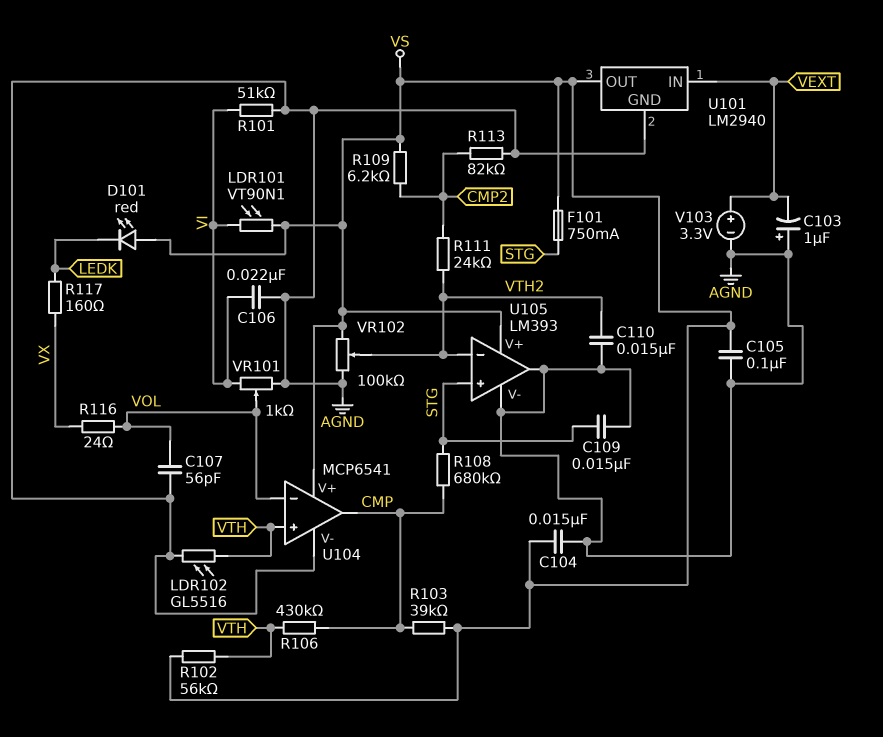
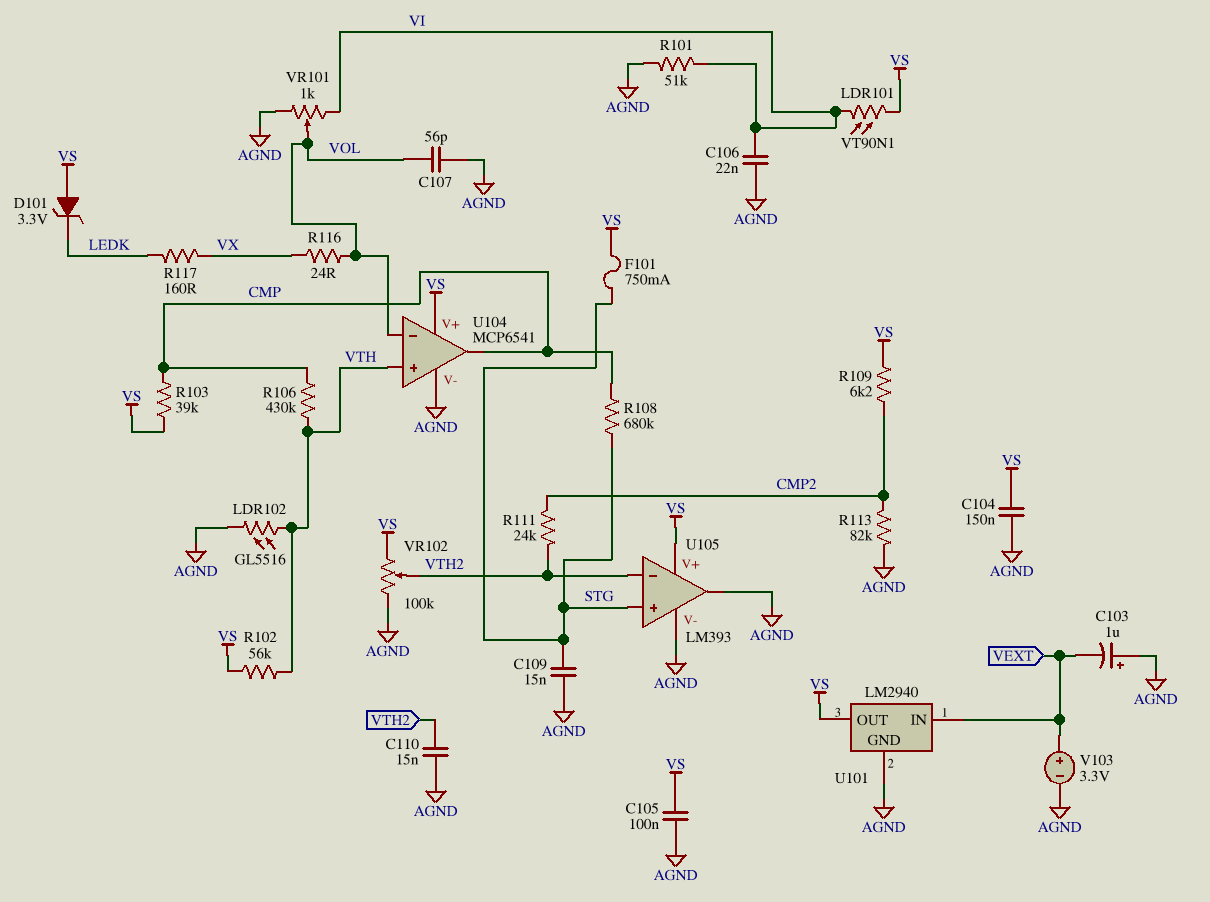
C104: 15nF (AGND, VS) -> 150nF (AGND, VS)
D101: LED red (A VS, K LEDK) -> zener 3.3V (A VS, K LEDK)

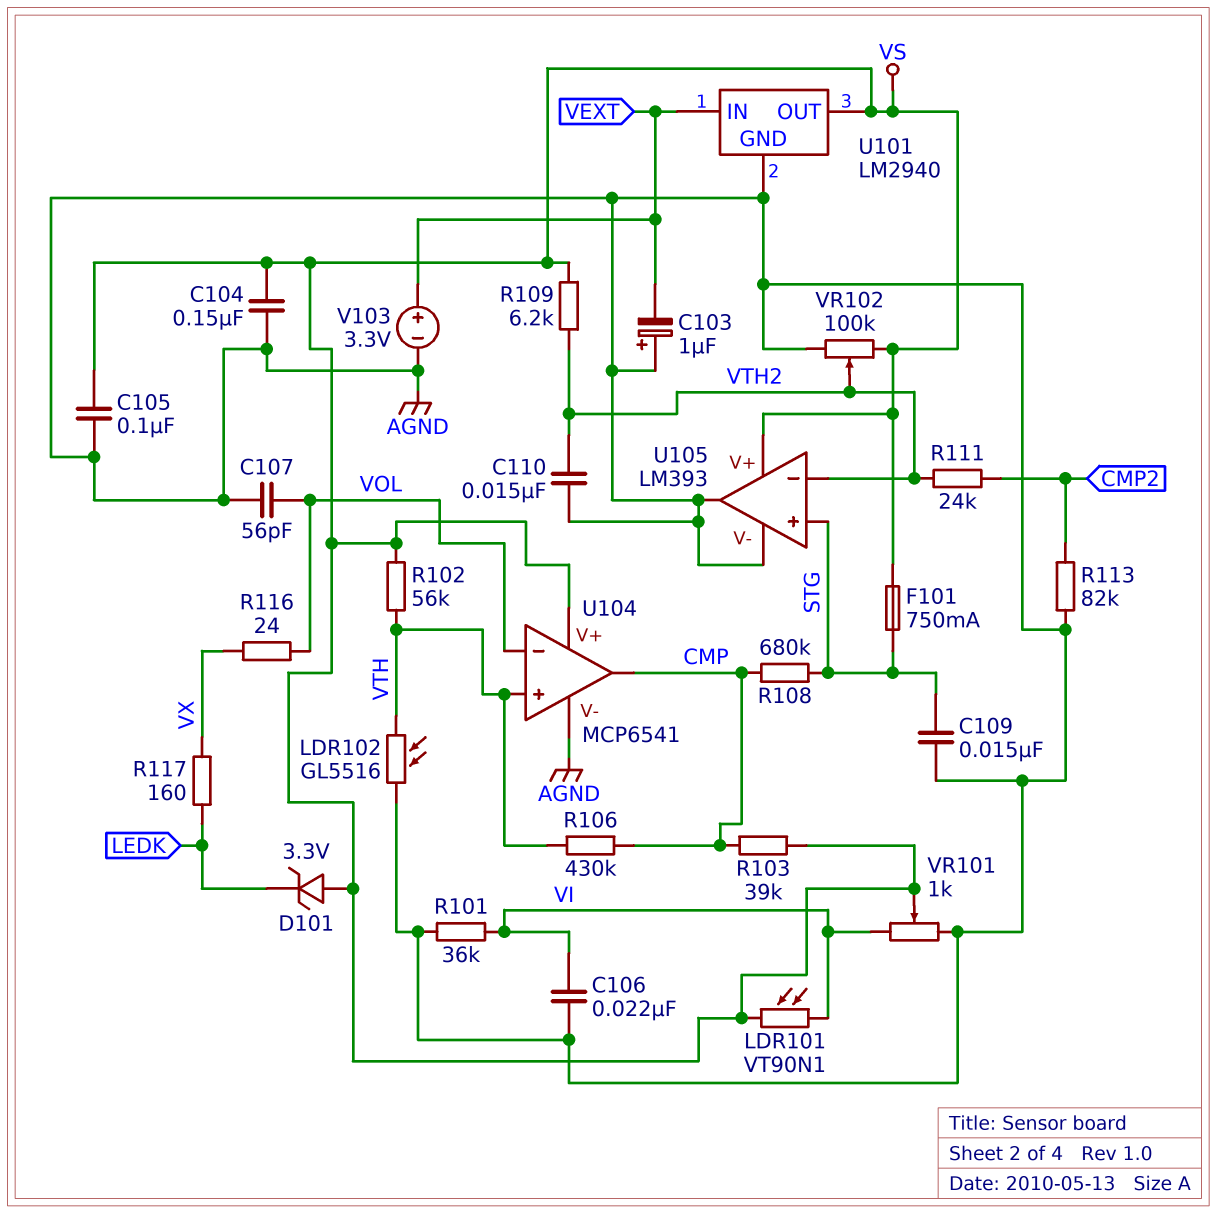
R101: 51k (AGND, VI) -> 36k (AGND, VI)
R109: 6.2k (CMP2, VS) -> 6.2k (VS, VTH2)
VR101: 1k (AGND, VI, wiper VOL) -> 1k (AGND, VI, wiper VS)

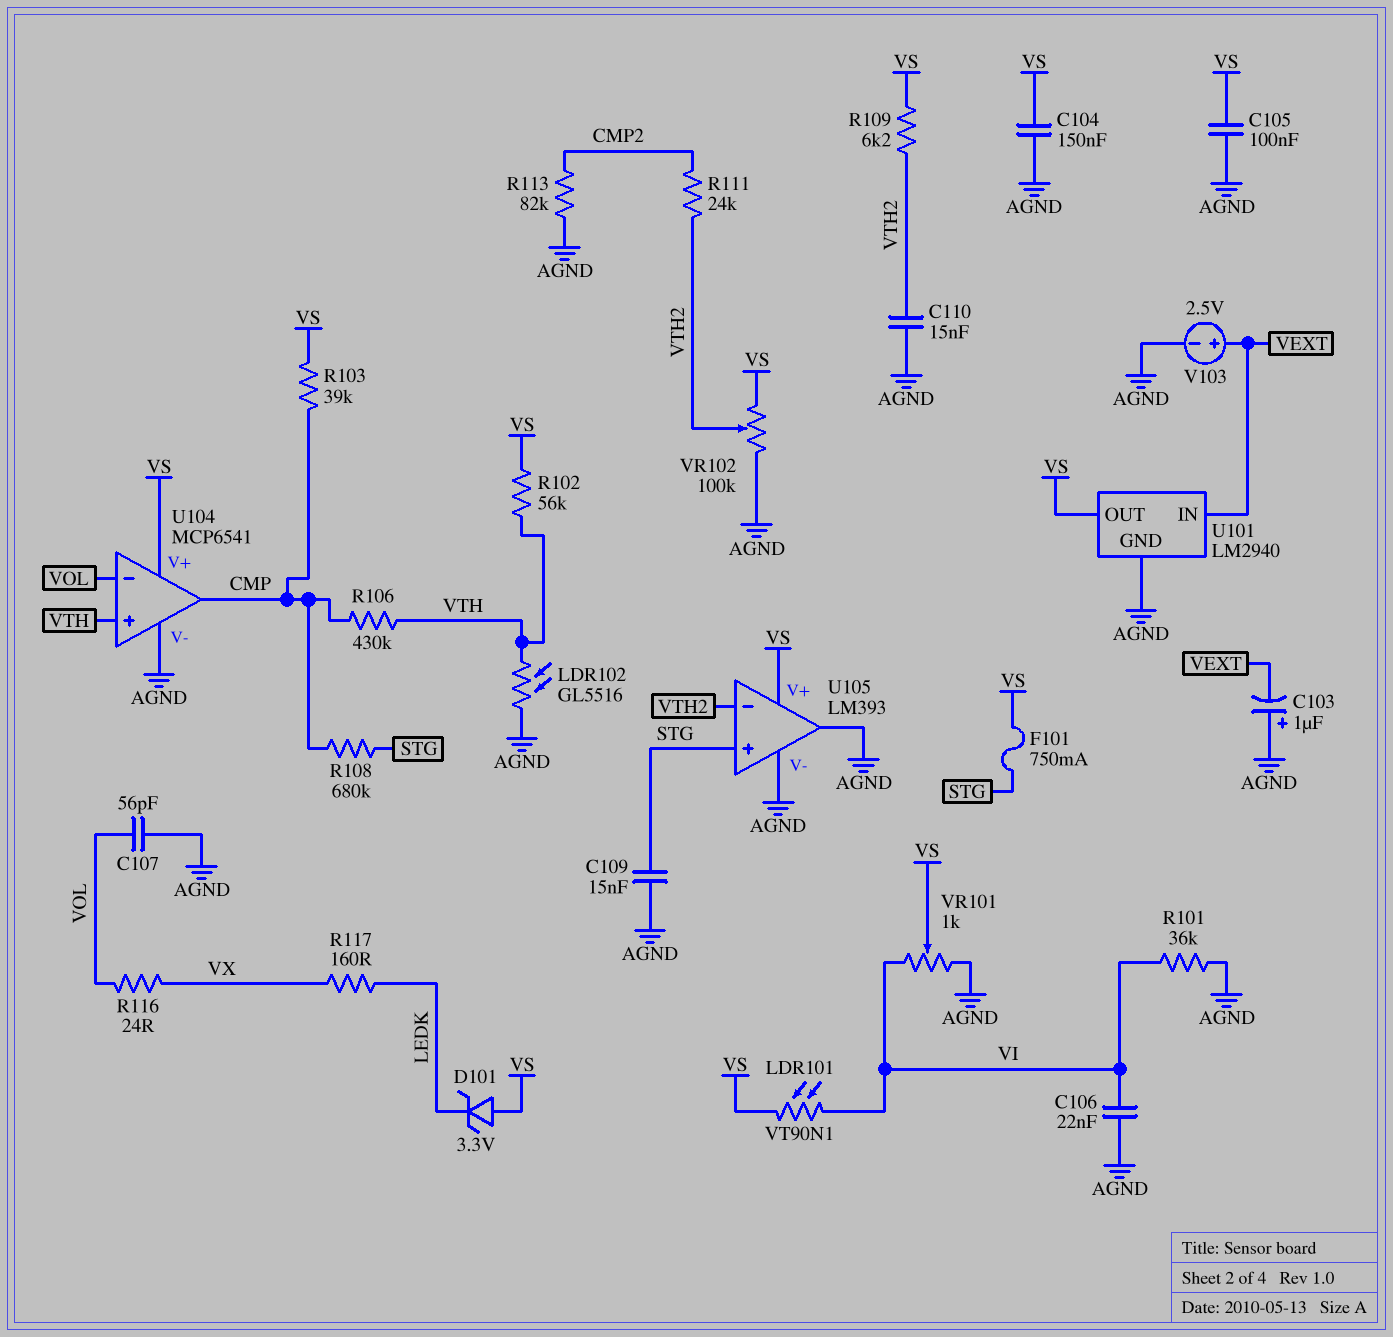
V103: 3.3V (plus VEXT, minus AGND) -> 2.5V (plus VEXT, minus AGND)

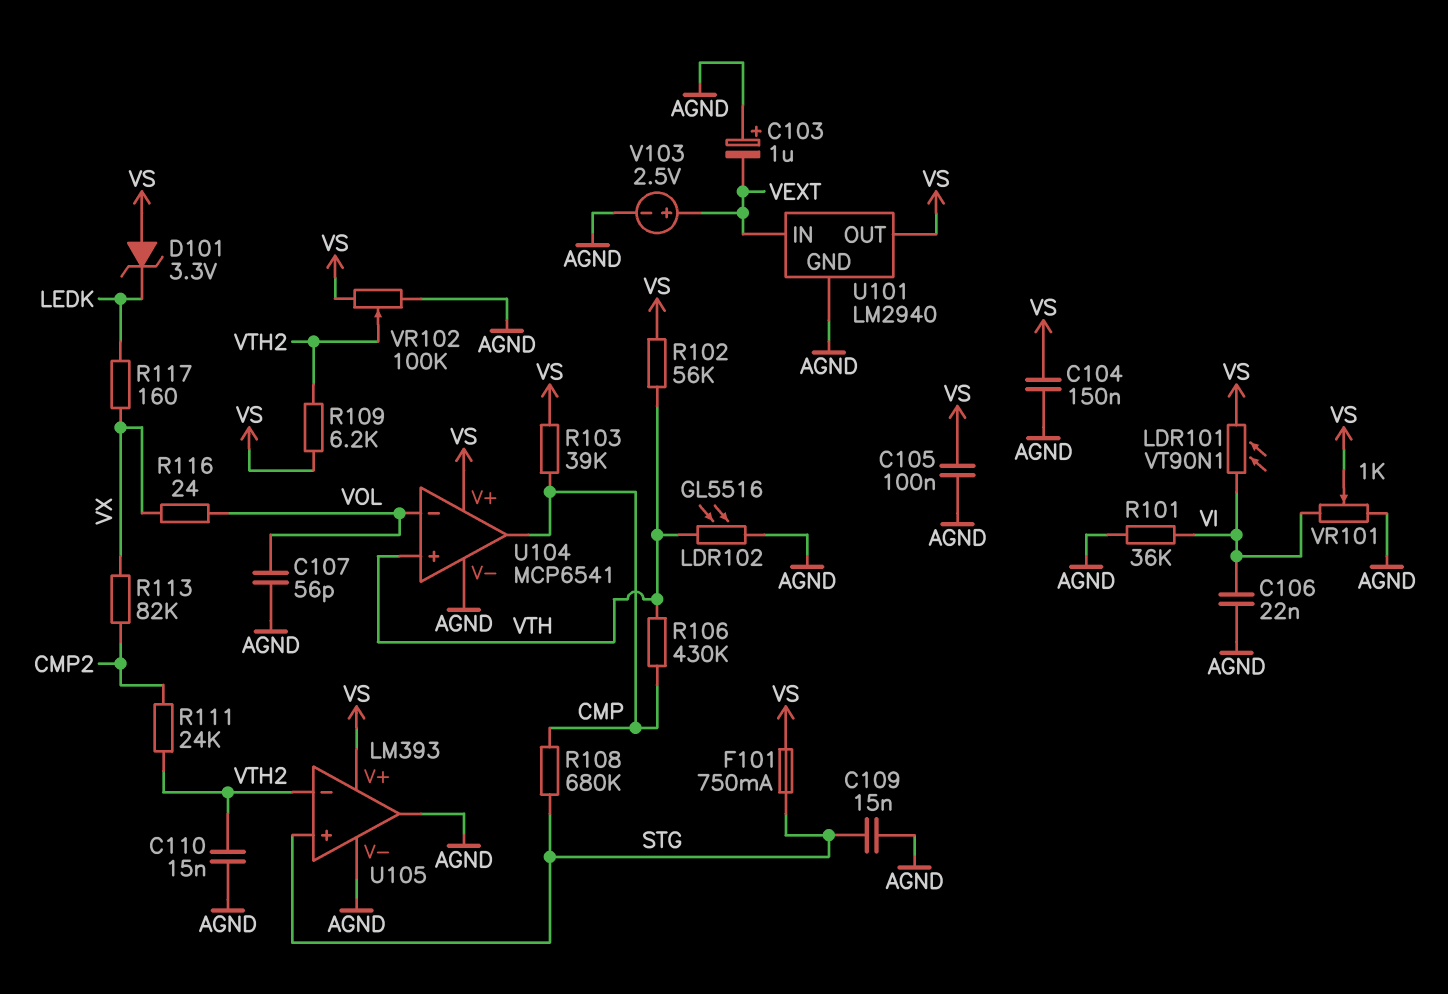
R113: 82k (AGND, CMP2) -> 82k (CMP2, VX)

